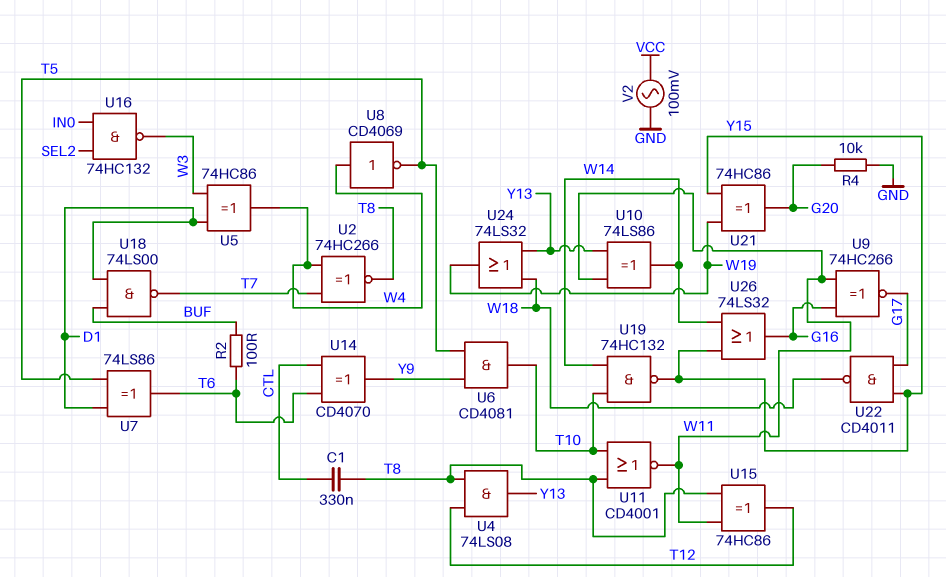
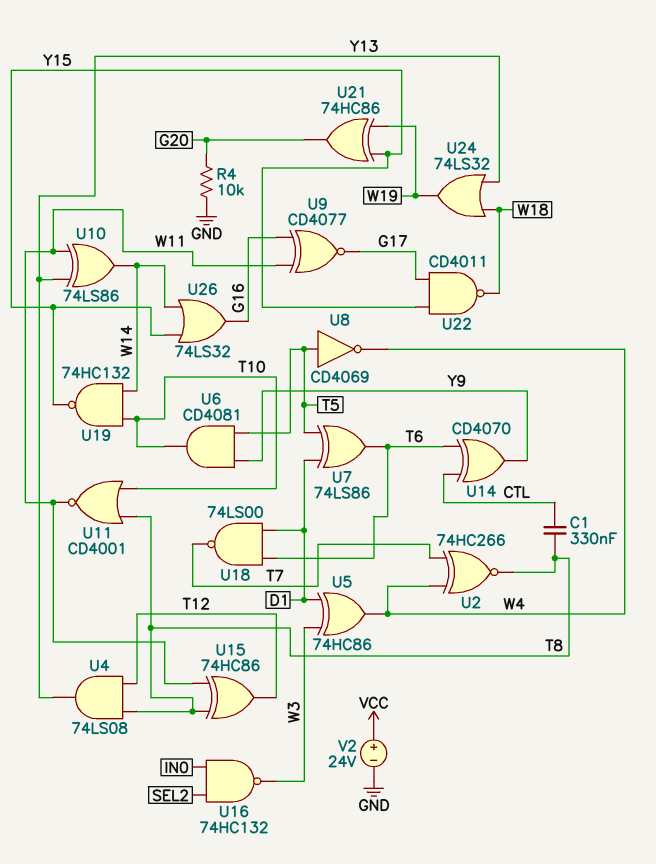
R2: 100 (BUF, T6) -> none
U8: NOT CD4069 (in W4, out T5) -> NOT CD4069 (in T5, out W4)
U9: XNOR 74HC266 (in G16, in W11, out G17) -> XNOR CD4077 (in G16, in W11, out G17)
U18: NAND 74LS00 (in BUF, in D1, out T7) -> NAND 74LS00 (in D1, in T6, out T7)
V2: AC 100mV (GND, VCC) -> 24V (plus VCC, minus GND)

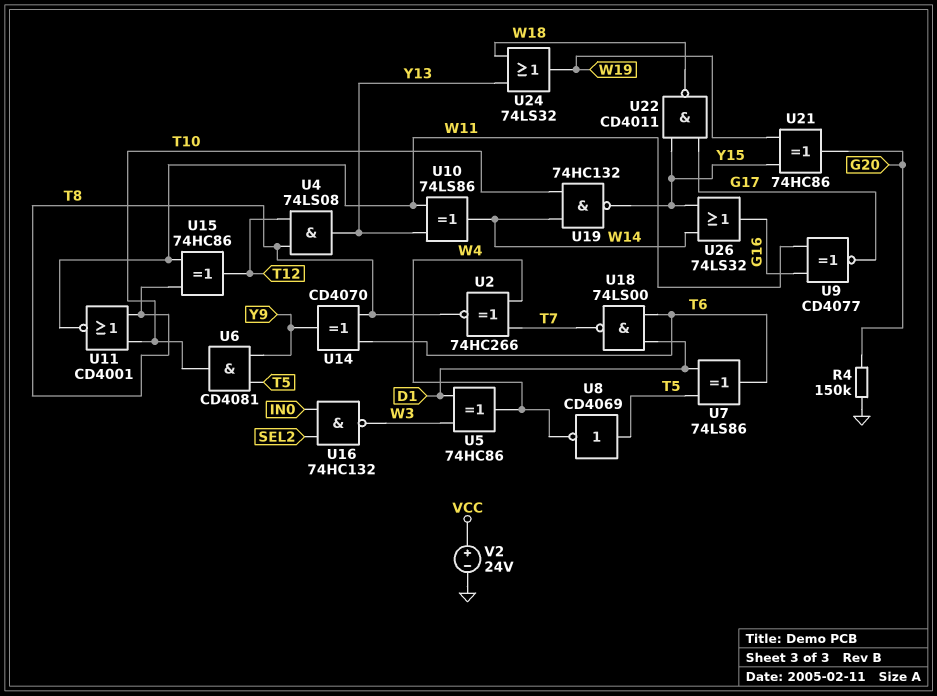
C1: 330nF (CTL, T8) -> none
R4: 10k (G20, GND) -> 150k (G20, GND)
U14: XOR CD4070 (in CTL, in T6, out Y9) -> XOR CD4070 (in T6, in T8, out Y9)

